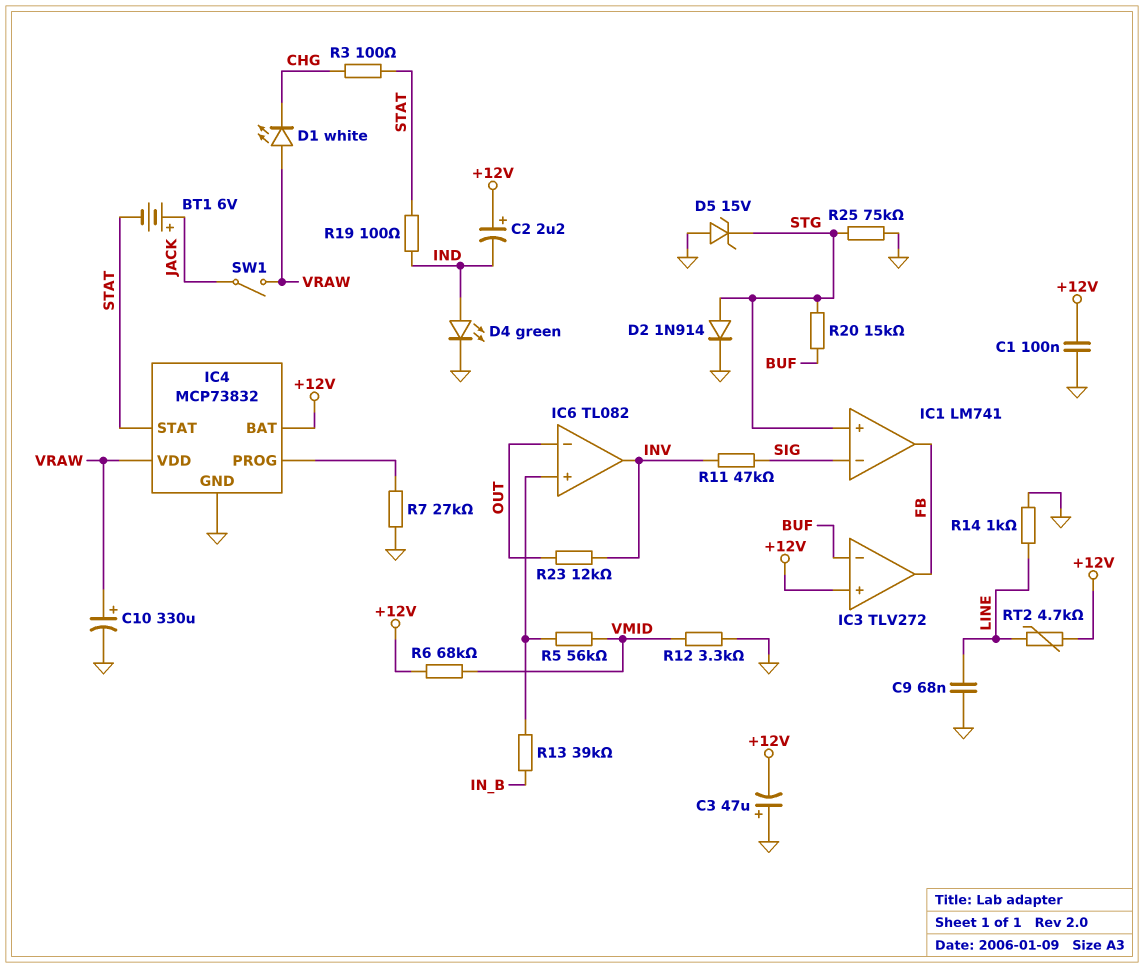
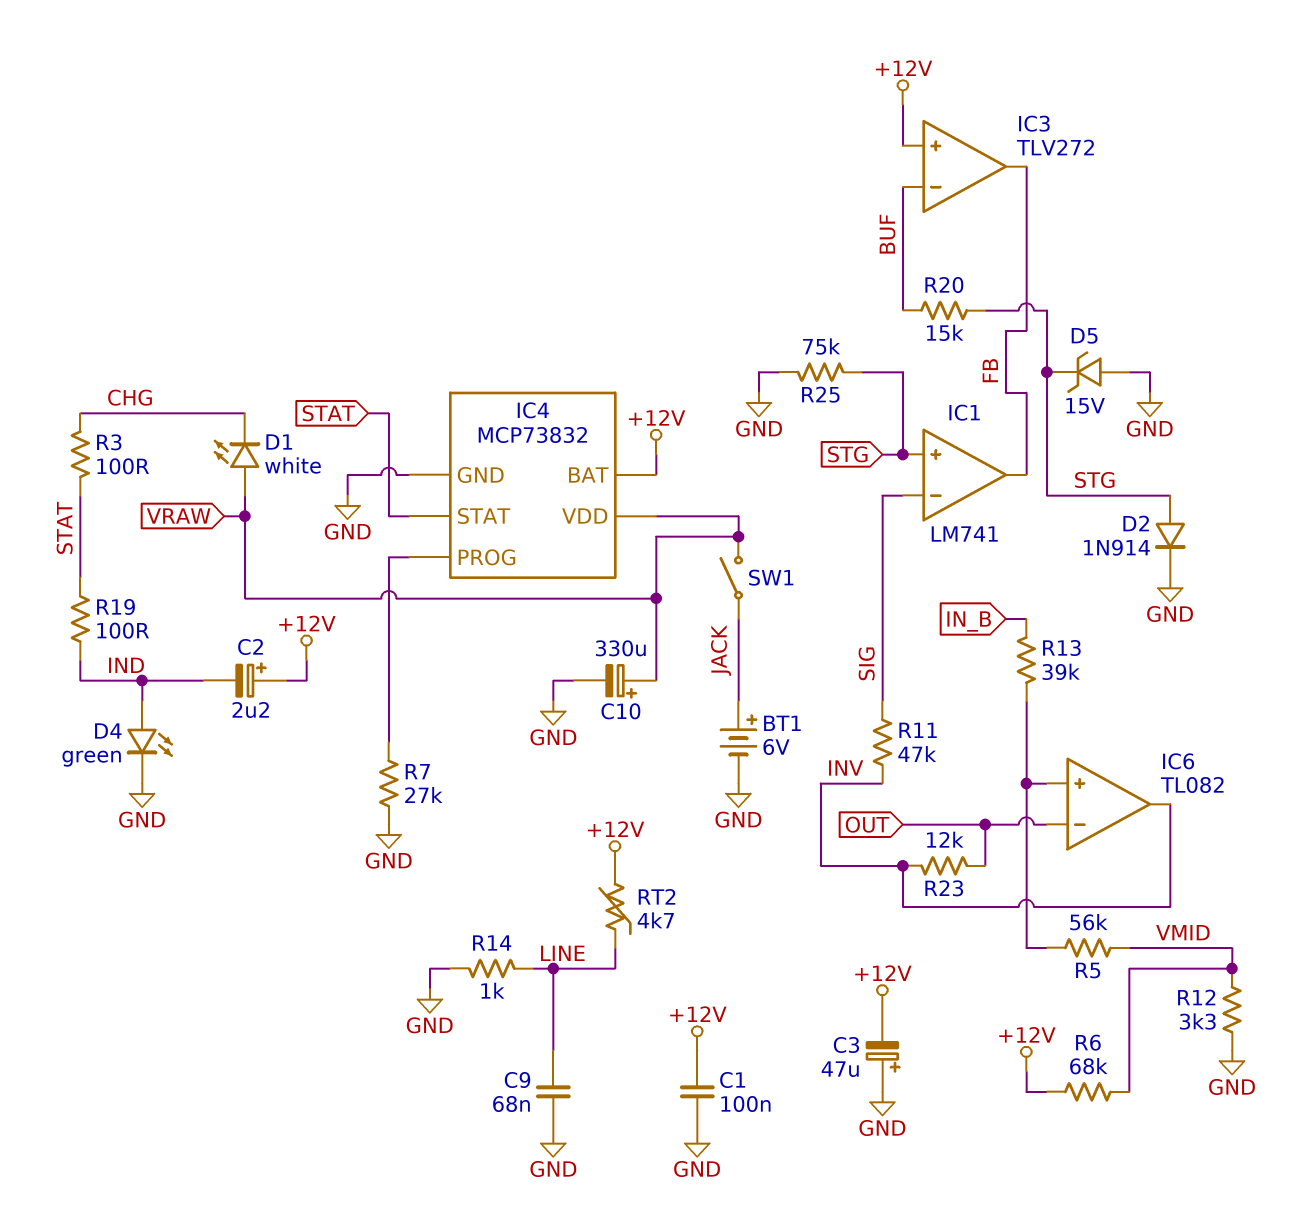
BT1: 6V (plus JACK, minus STAT) -> 6V (plus JACK, minus GND)

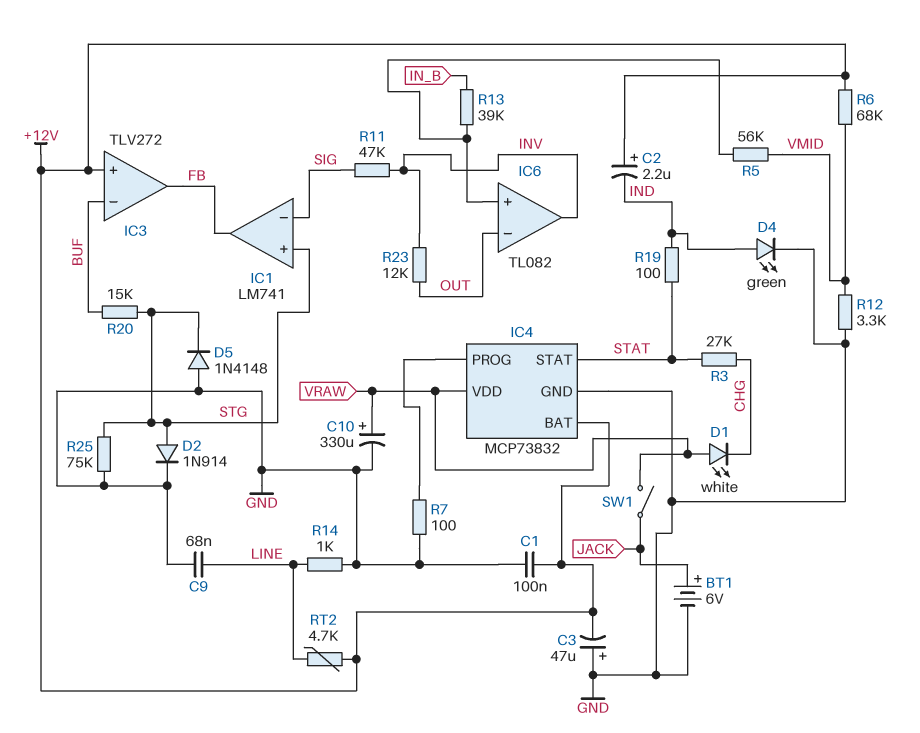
D5: zener 15V (A GND, K STG) -> diode 1N4148 (A GND, K STG)
R3: 100 (CHG, STAT) -> 27k (CHG, STAT)
R7: 27k (GND, IC4/PROG) -> 100 (GND, IC4/PROG)

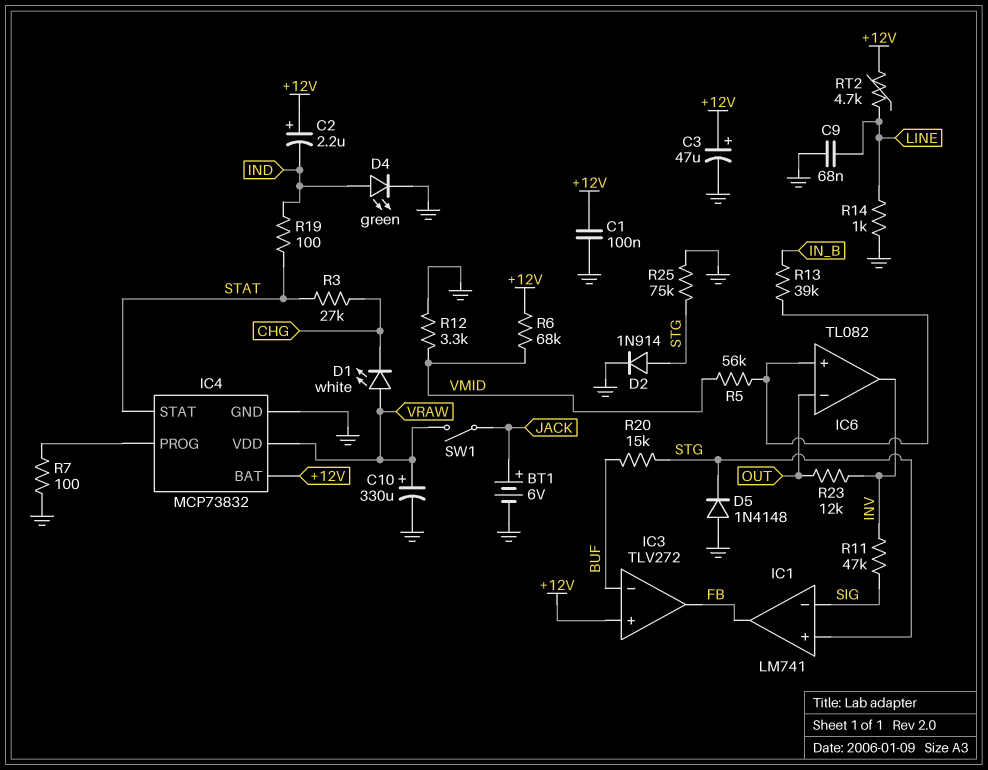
C3: 47uF (plus GND, minus +12V) -> 47uF (plus +12V, minus GND)

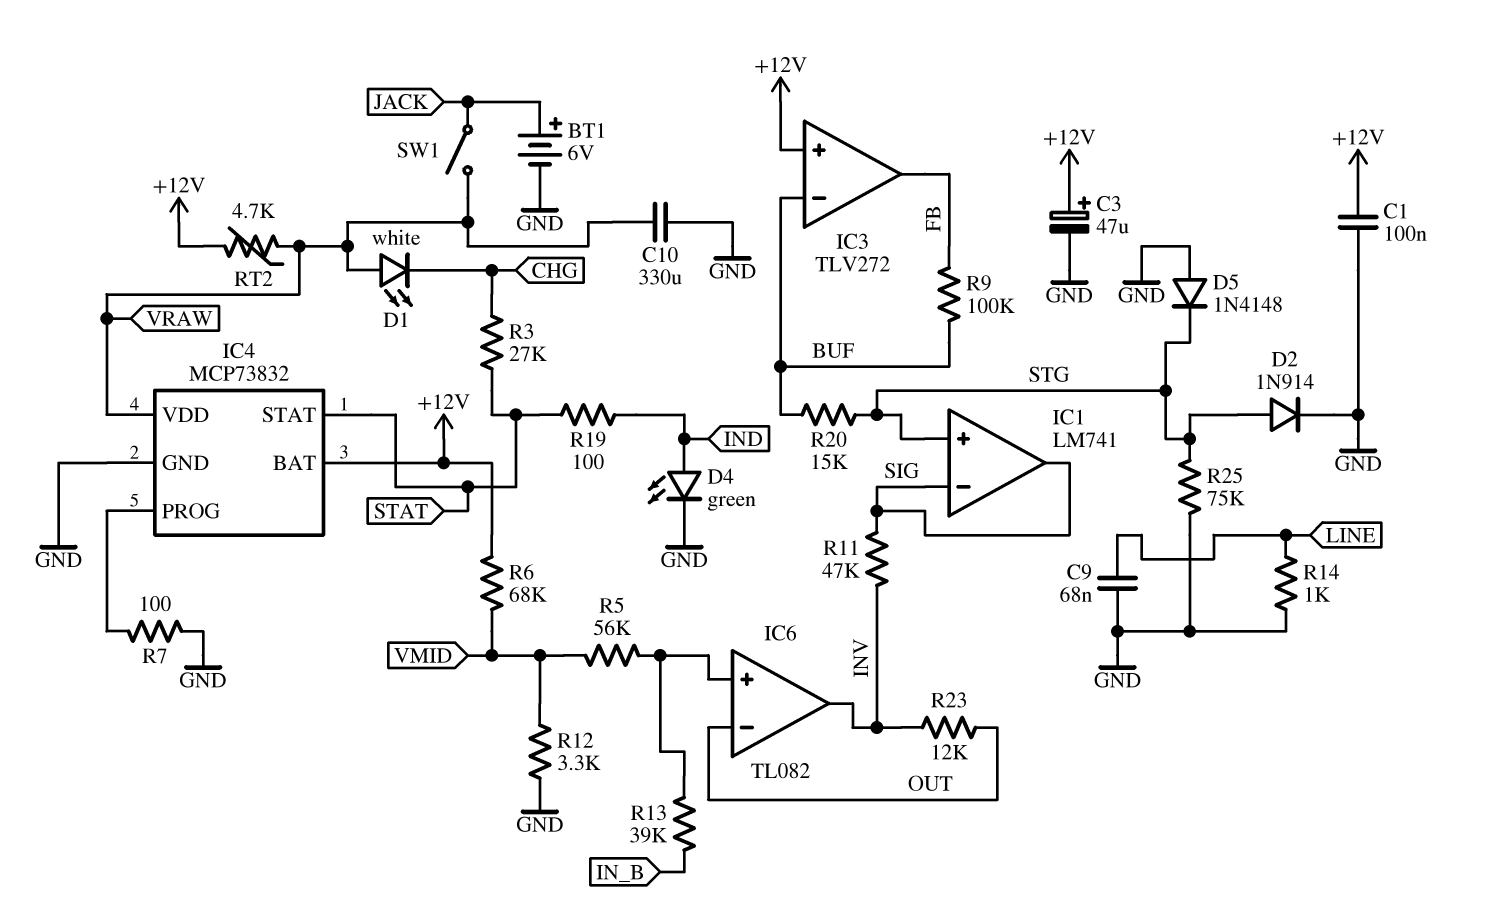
C2: 2.2uF (plus +12V, minus IND) -> none
C10: 330uF (plus VRAW, minus GND) -> 330uF (GND, VRAW)
IC1 pin out: FB -> SIG
R9: none -> 100k (BUF, FB)
RT2: 4.7k (+12V, LINE) -> 4.7k (+12V, VRAW)

